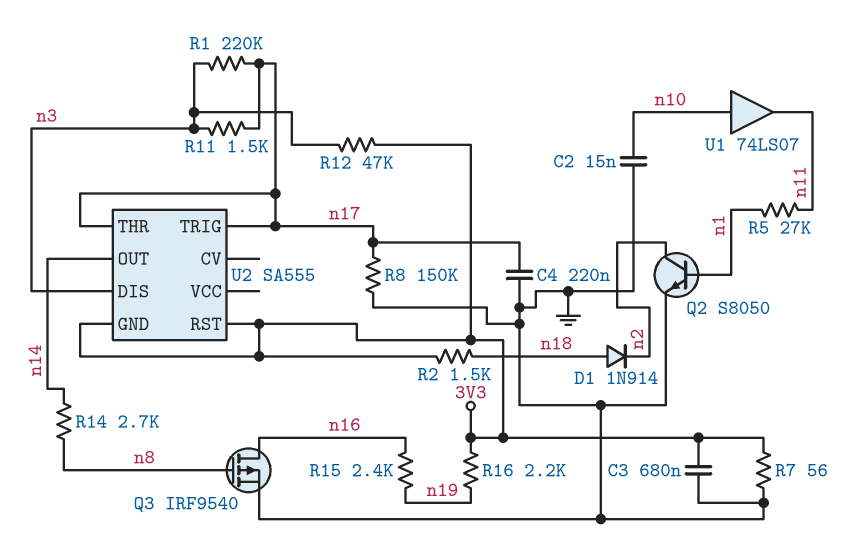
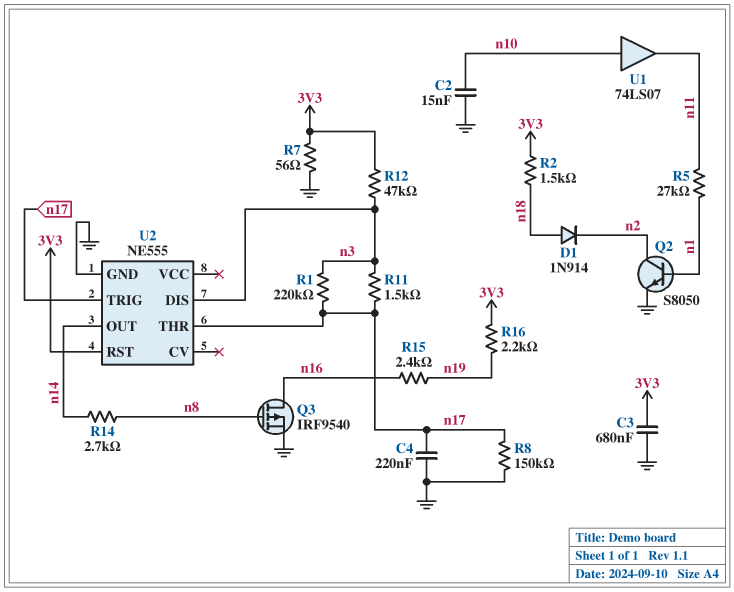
U2: SA555 -> NE555
U2 pin GND: 3V3 -> GND

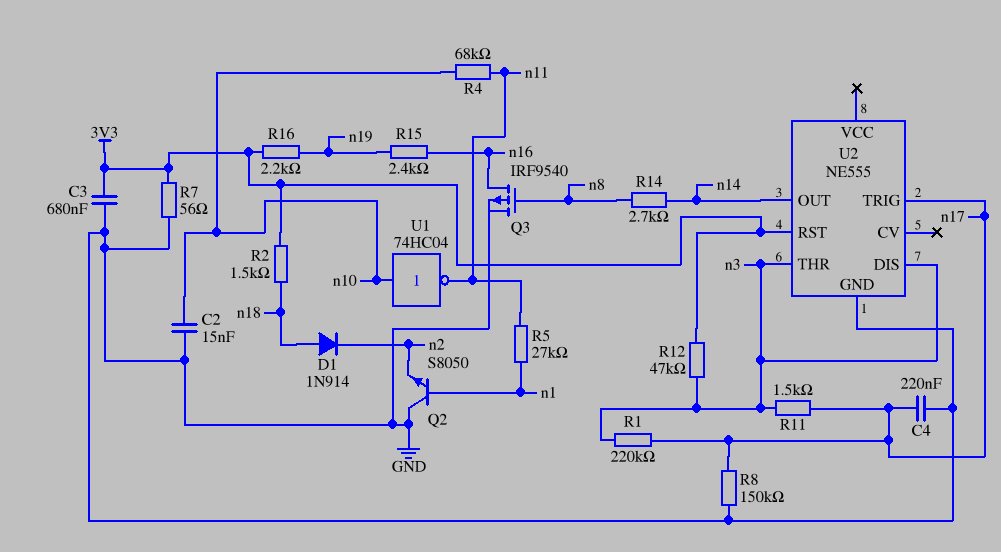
Q2: NPN S8050 (B n1, C n2, E GND) -> NPN S8050 (B n1, C GND, E n2)
R4: none -> 68k (n10, n11)
U1: buffer 74LS07 (in n10, out n11) -> NOT 74HC04 (in n10, out n11)
U2 pin THR: n17 -> n3

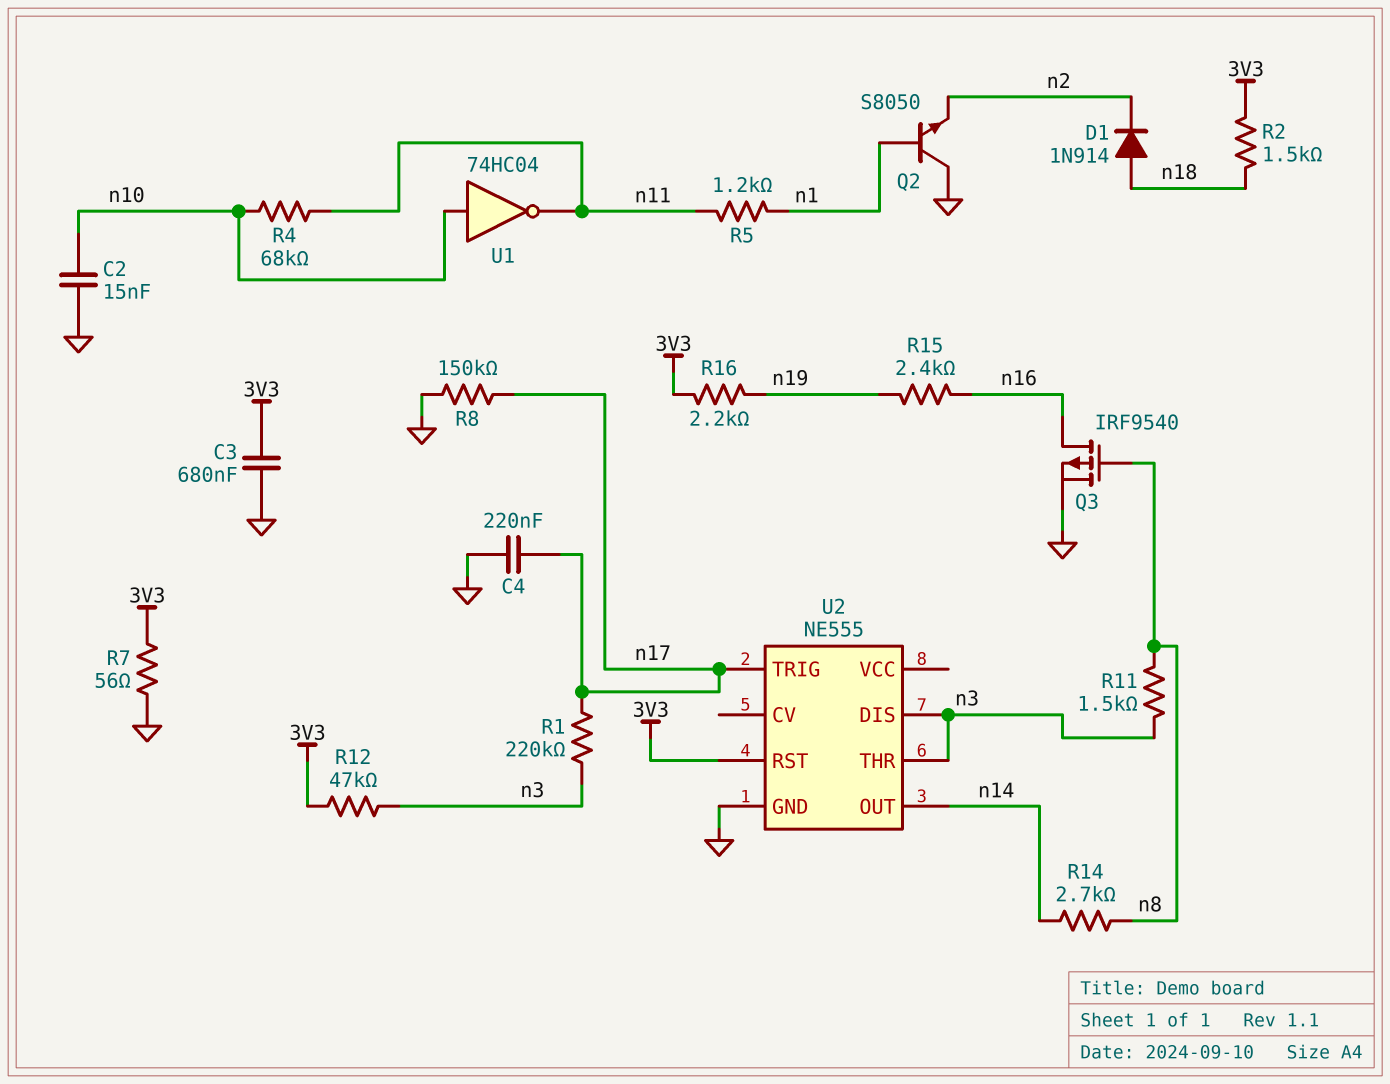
R5: 27k (n1, n11) -> 1.2k (n1, n11)
R11: 1.5k (n3, n17) -> 1.5k (n3, n8)

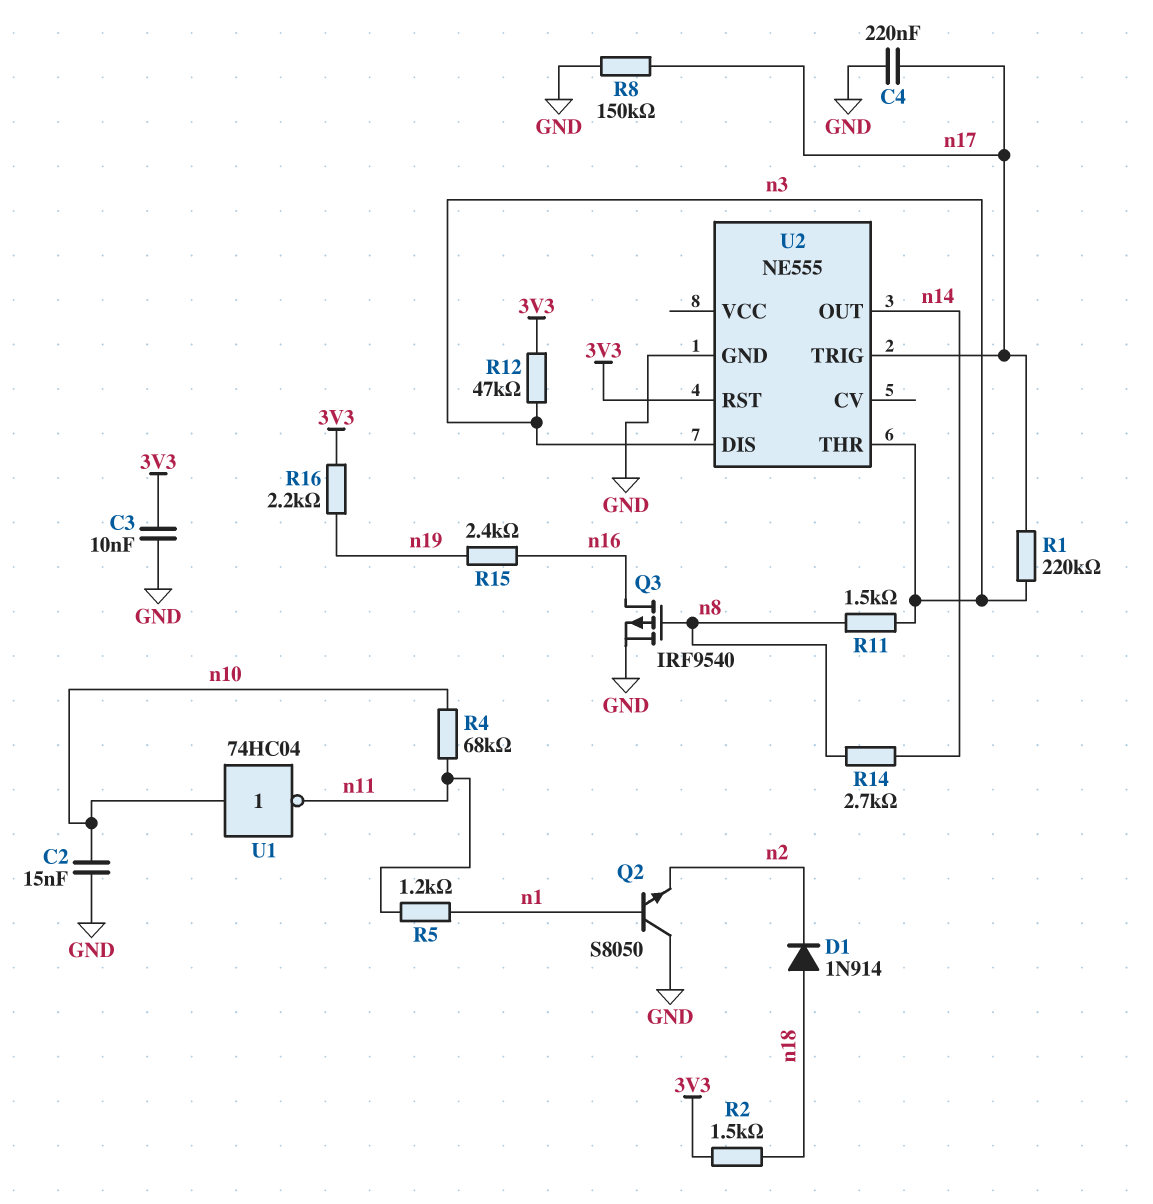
C3: 680nF (3V3, GND) -> 10nF (3V3, GND)
R7: 56 (3V3, GND) -> none

